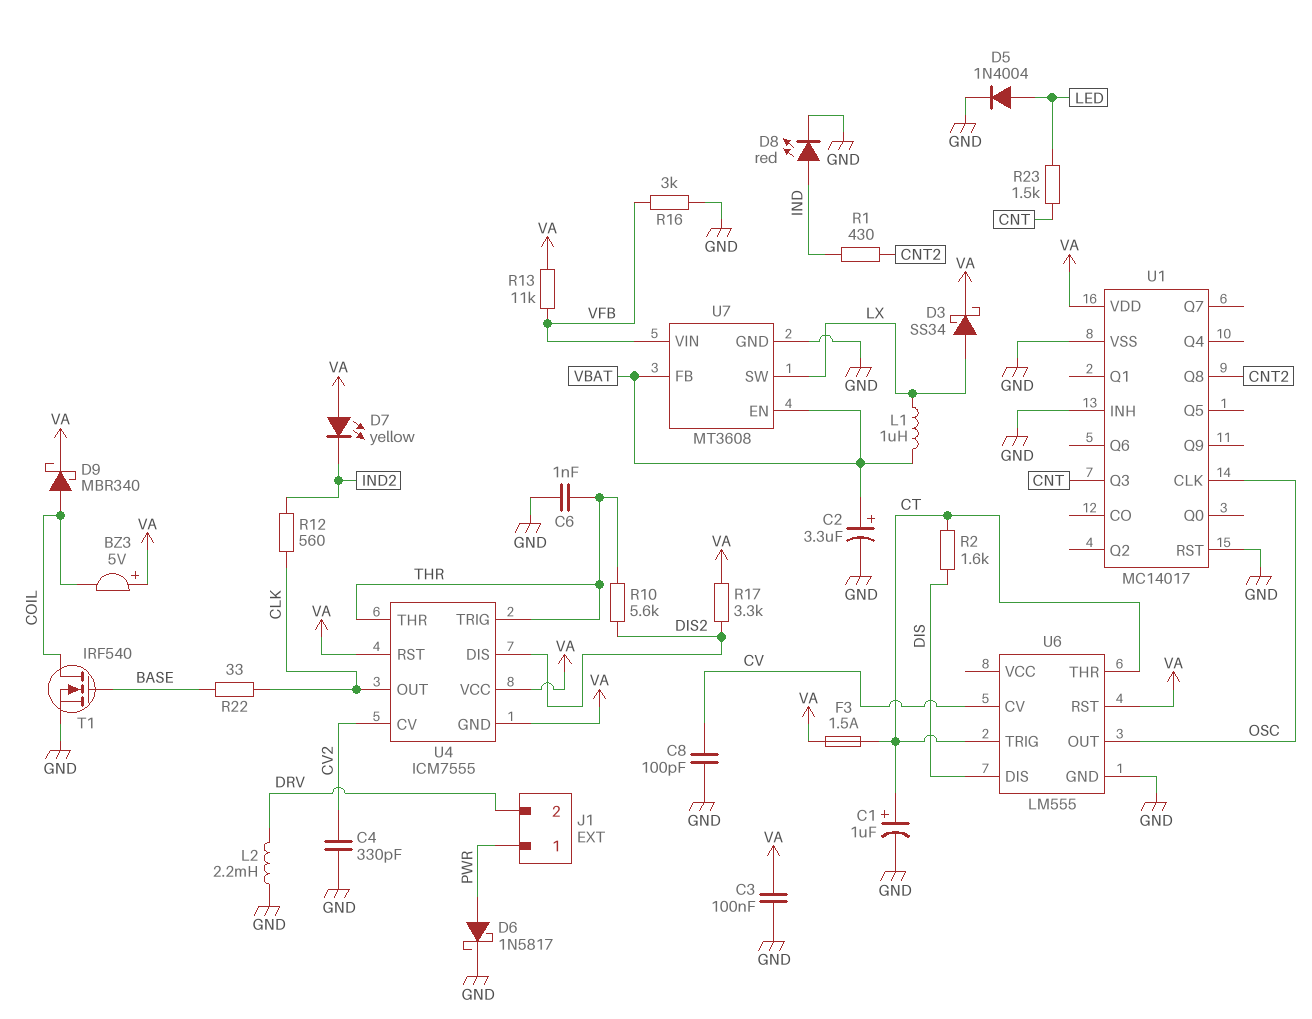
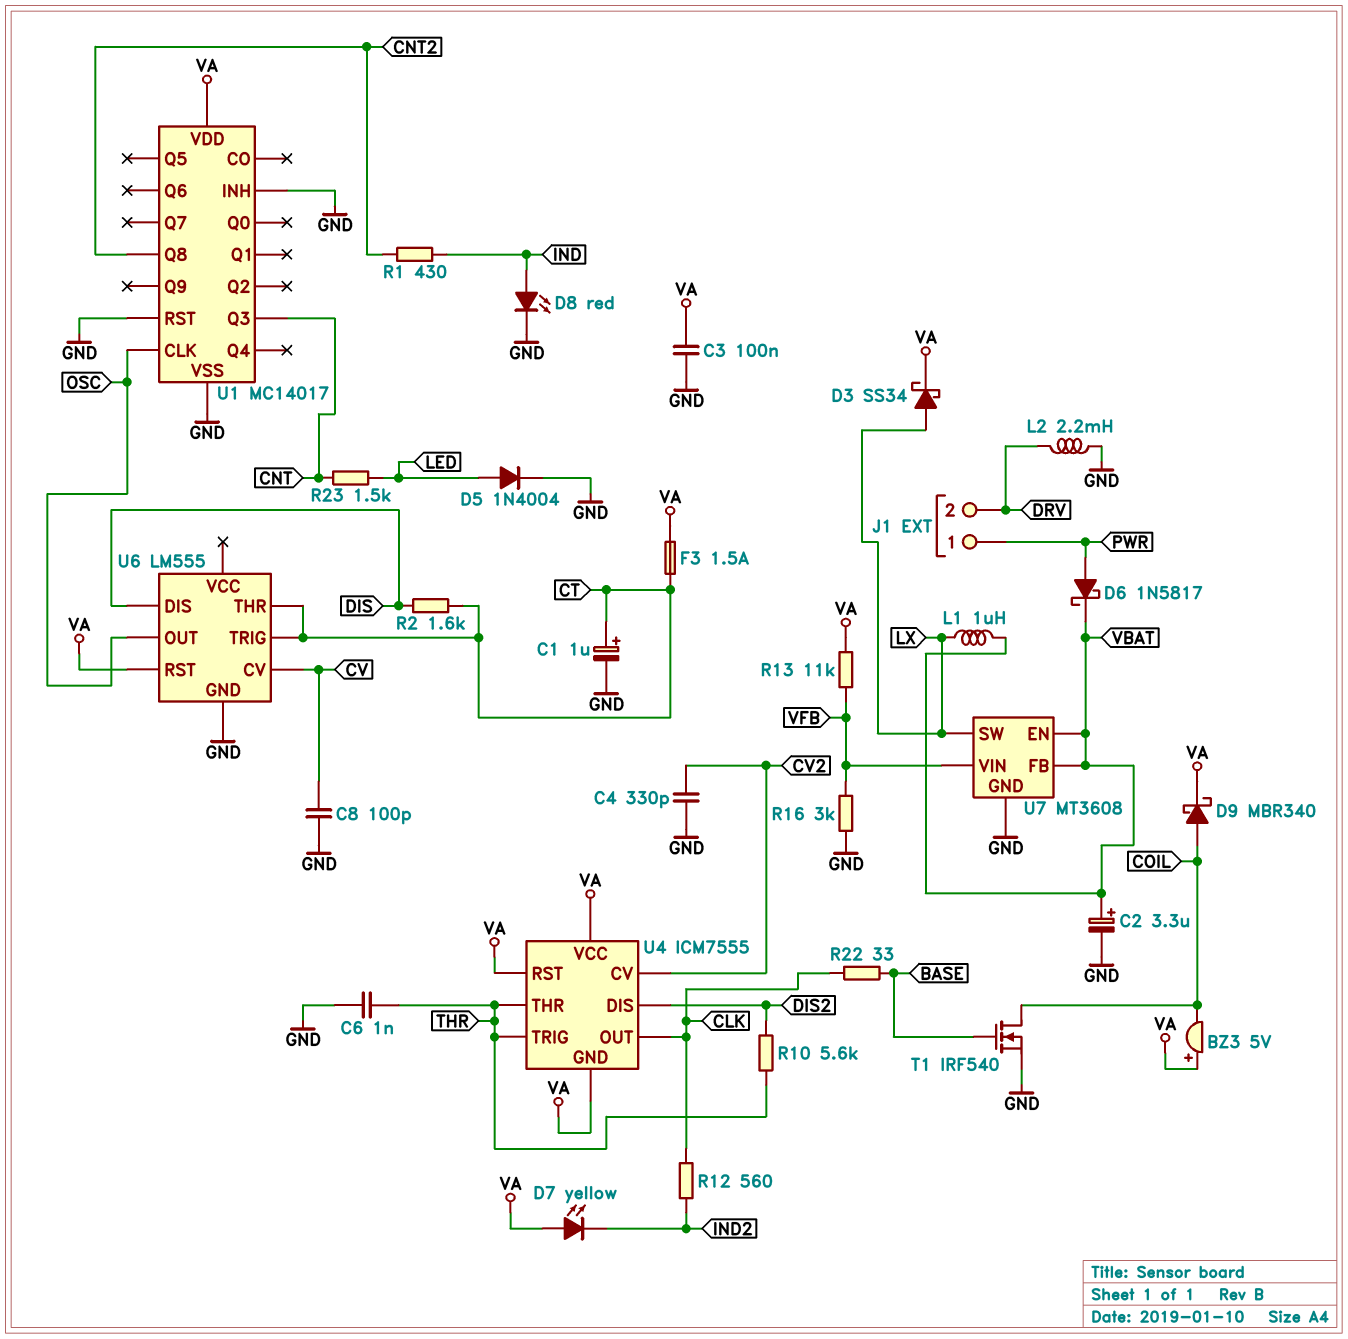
D6: schottky 1N5817 (A PWR, K GND) -> schottky 1N5817 (A PWR, K VBAT)
R17: 3.3k (DIS2, VA) -> none

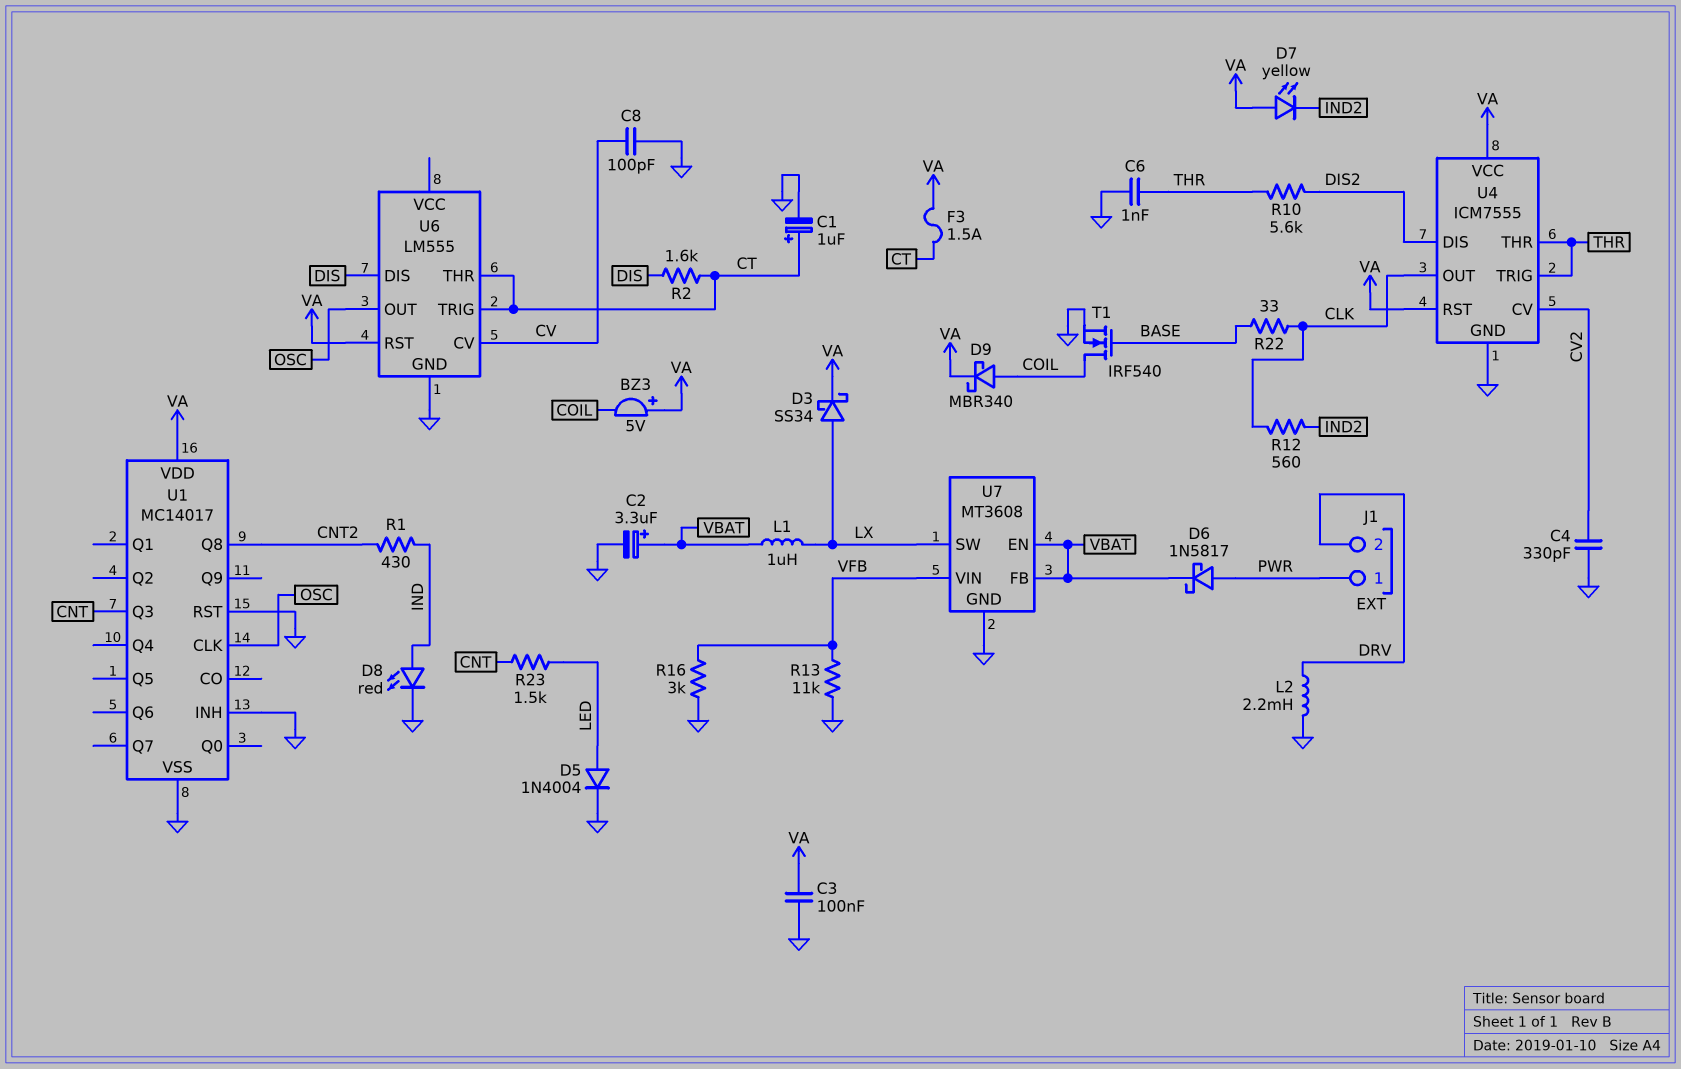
R13: 11k (VA, VFB) -> 11k (GND, VFB)
U4 pin GND: VA -> GND

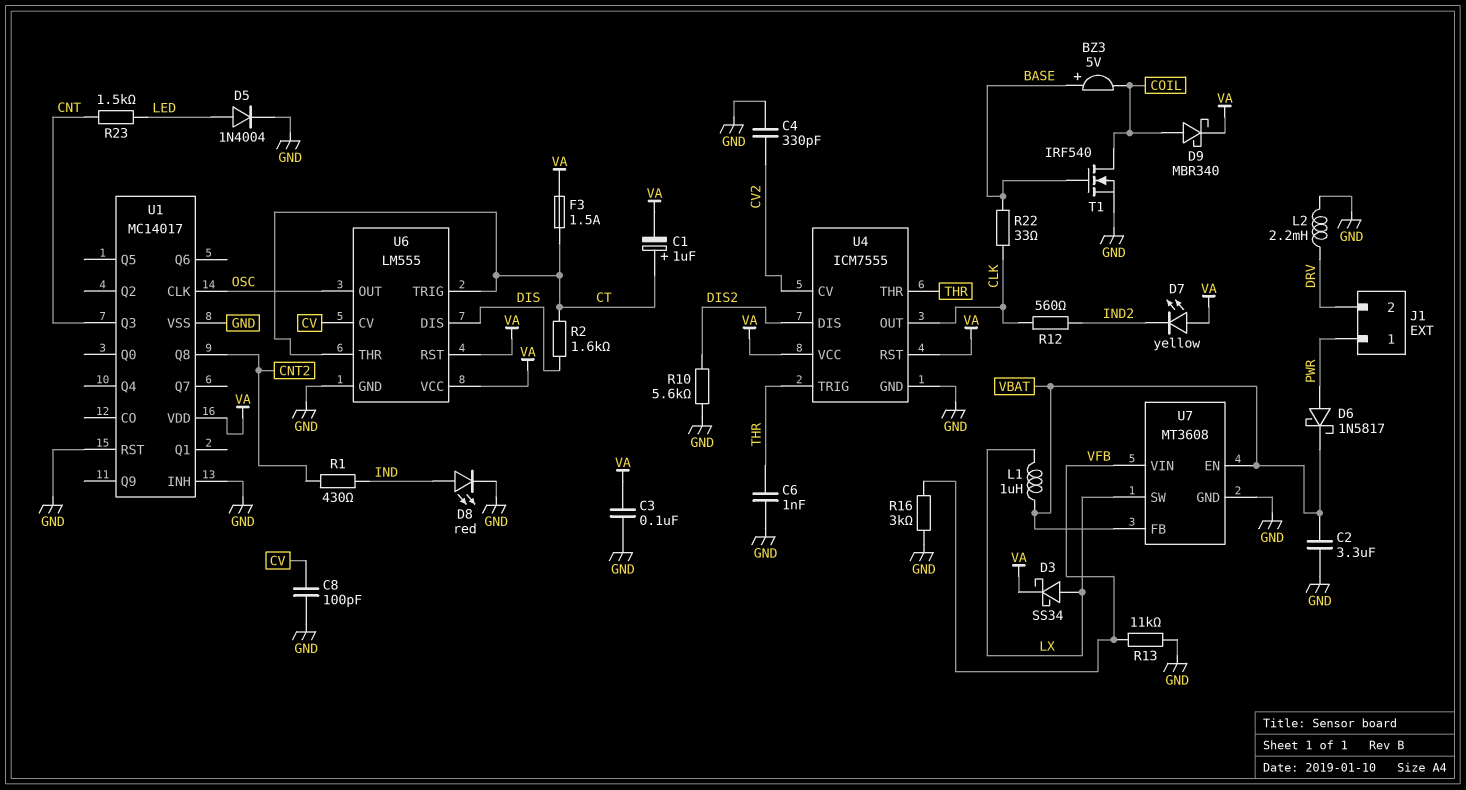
BZ3: buzzer 5V (plus VA, minus COIL) -> buzzer 5V (plus BASE, minus COIL)
C1: 1uF (plus CT, minus GND) -> 1uF (plus CT, minus VA)
C2: 3.3uF (plus VBAT, minus GND) -> 3.3uF (GND, VBAT)
R10: 5.6k (DIS2, THR) -> 5.6k (DIS2, GND)
U6 pin VCC: none -> VA

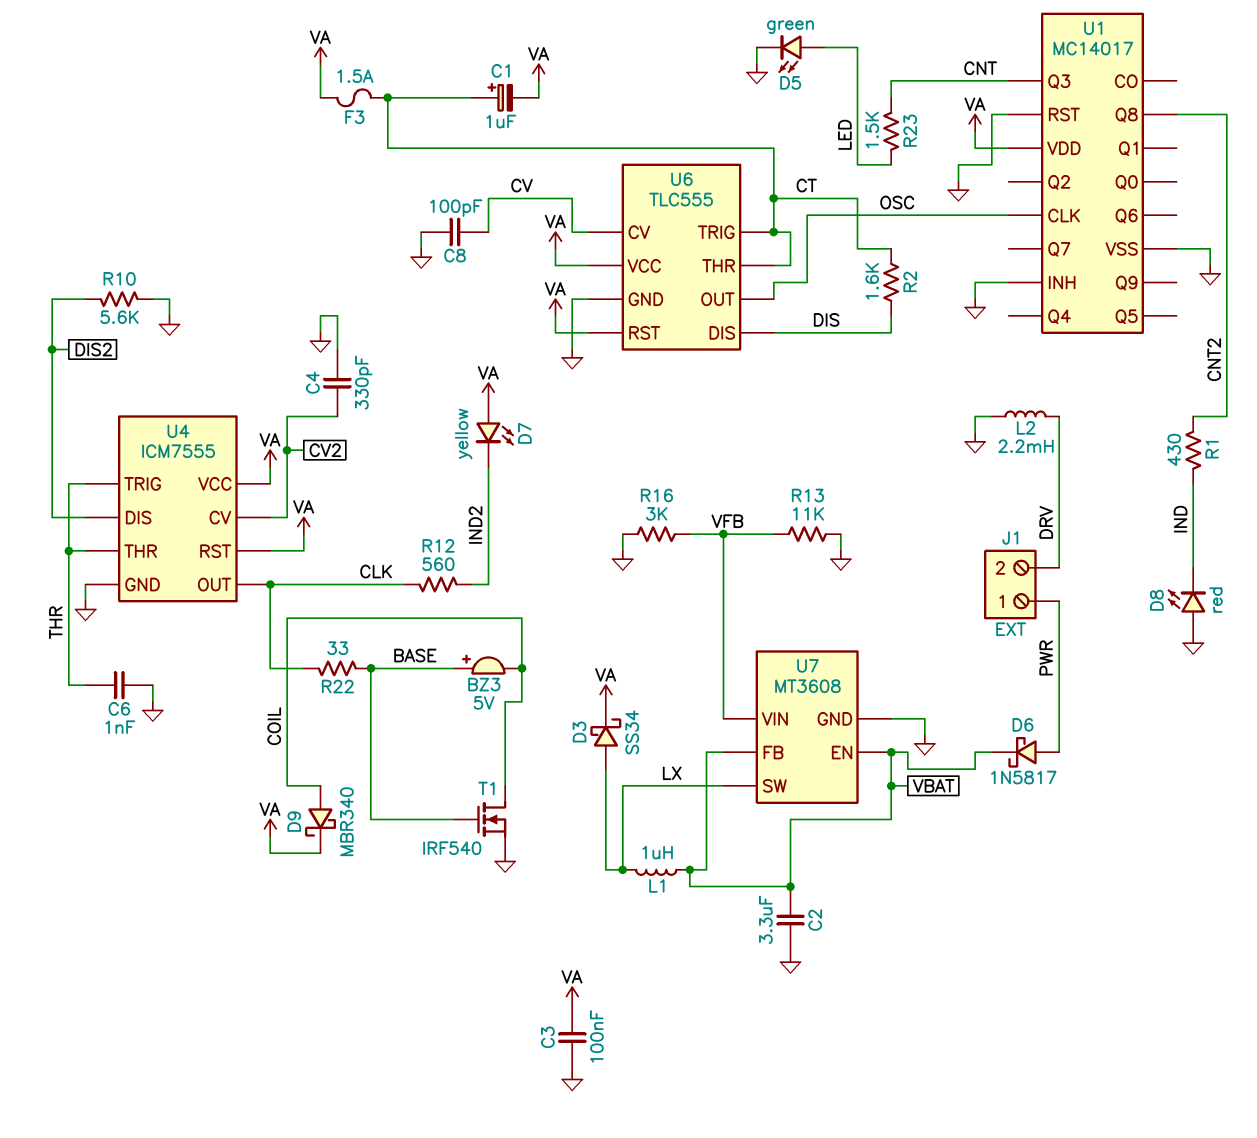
D5: diode 1N4004 (A LED, K GND) -> LED green (A LED, K GND)
D8: LED red (A IND, K GND) -> LED red (A GND, K IND)
U6: LM555 -> TLC555

